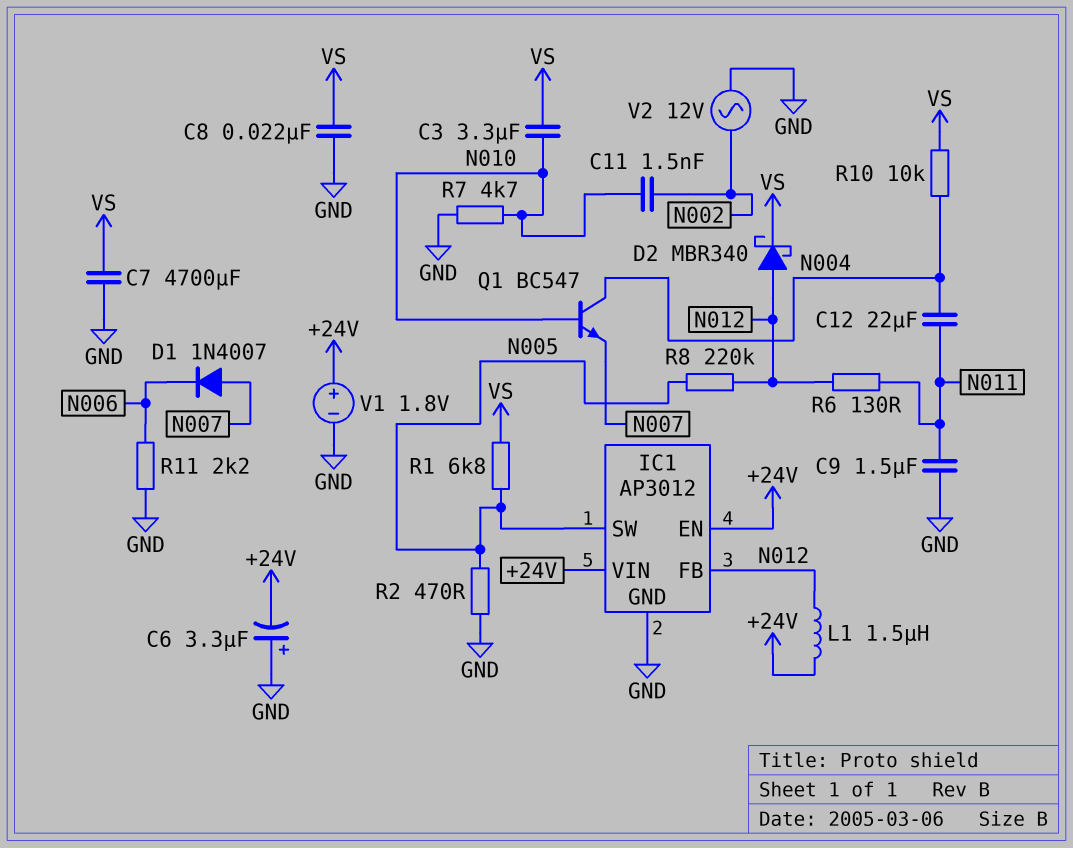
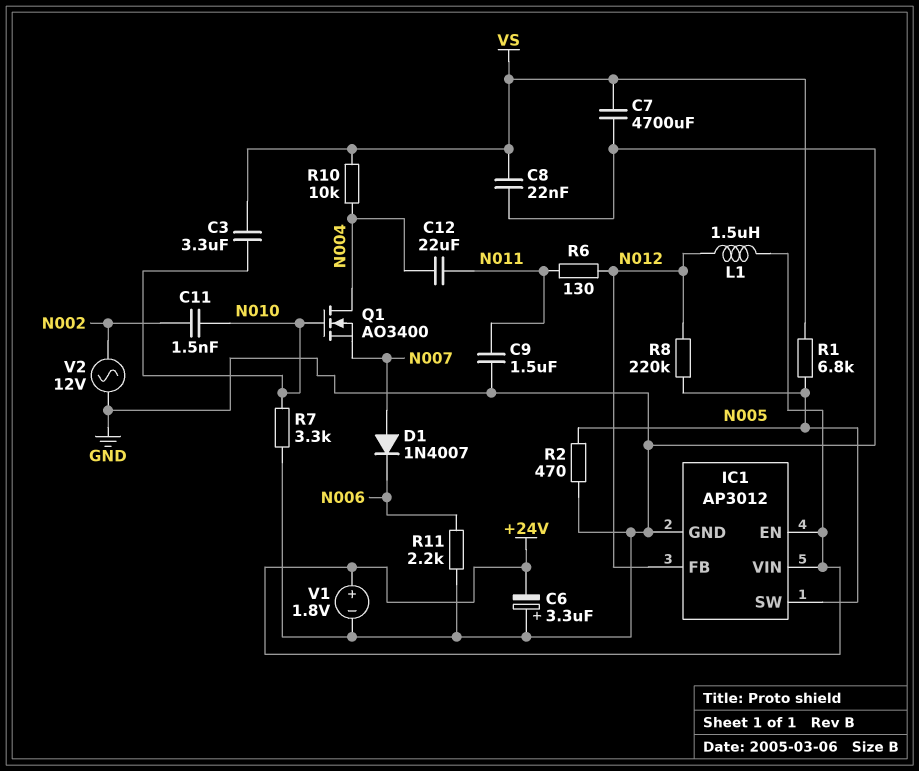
D2: schottky MBR340 (A N012, K VS) -> none
Q1: NPN BC547 (B N010, C N004, E N007) -> NMOS AO3400 (G N010, D N004, S N007)
R7: 4.7k (GND, N010) -> 3.3k (GND, N010)

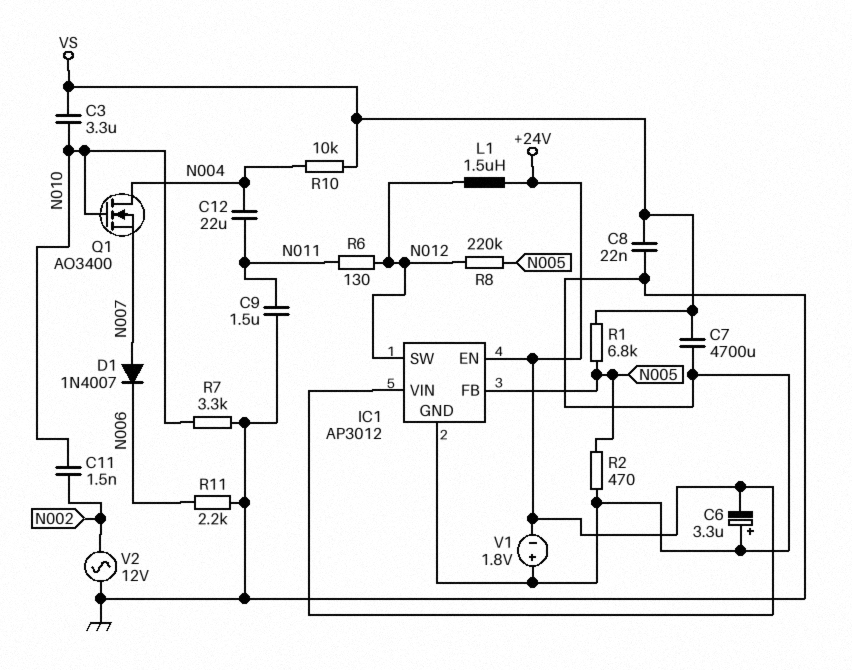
IC1 pin FB: N012 -> N005
IC1 pin SW: N005 -> N012
V1: 1.8V (plus +24V, minus GND) -> 1.8V (plus GND, minus +24V)

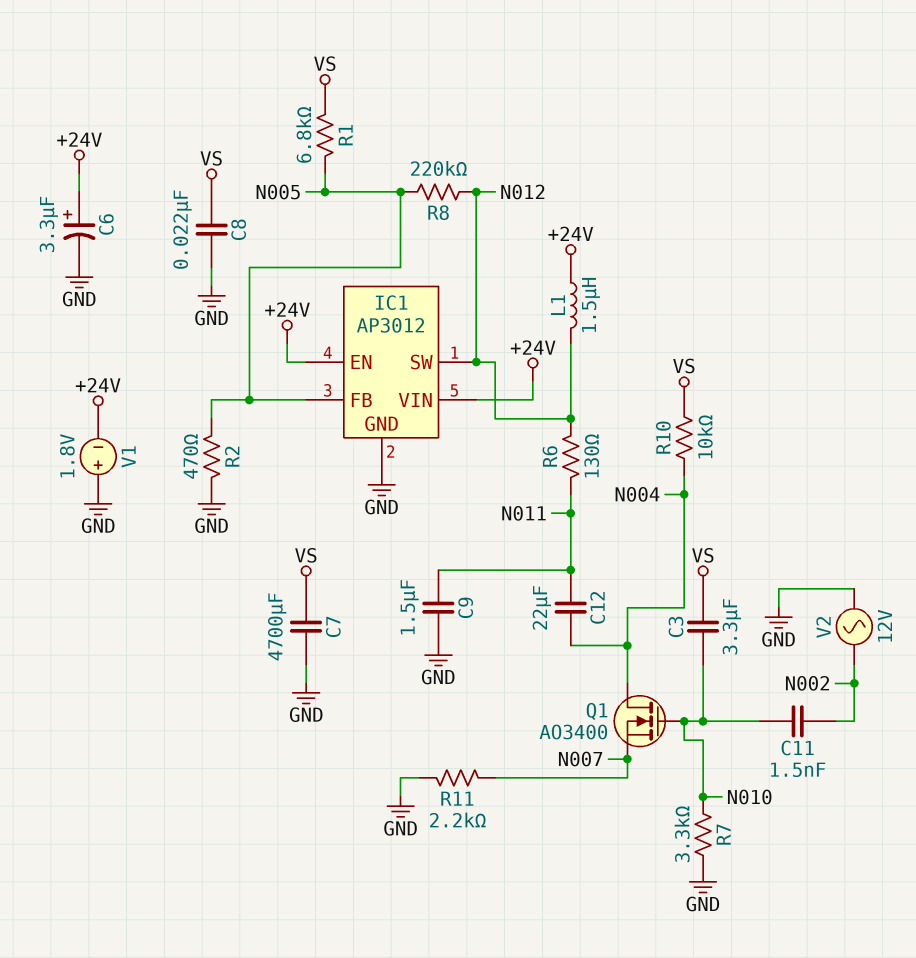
C6: 3.3uF (plus GND, minus +24V) -> 3.3uF (plus +24V, minus GND)
D1: diode 1N4007 (A N007, K N006) -> none
R11: 2.2k (GND, N006) -> 2.2k (GND, N007)

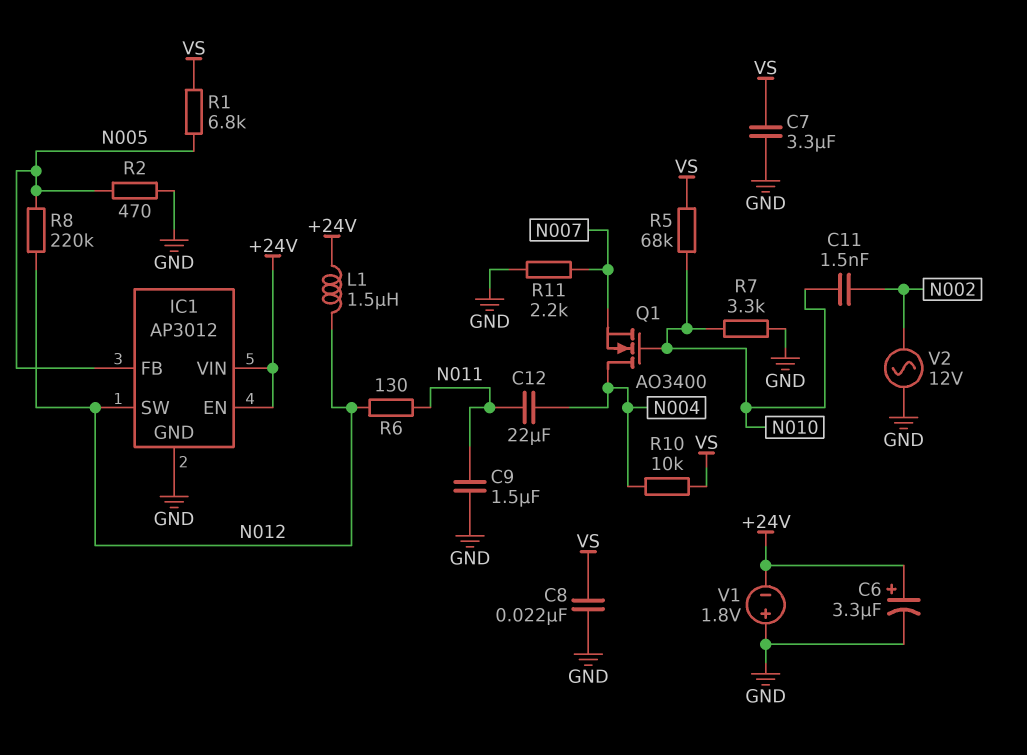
C3: 3.3uF (N010, VS) -> none
C7: 4700uF (GND, VS) -> 3.3uF (GND, VS)
R5: none -> 68k (N010, VS)

